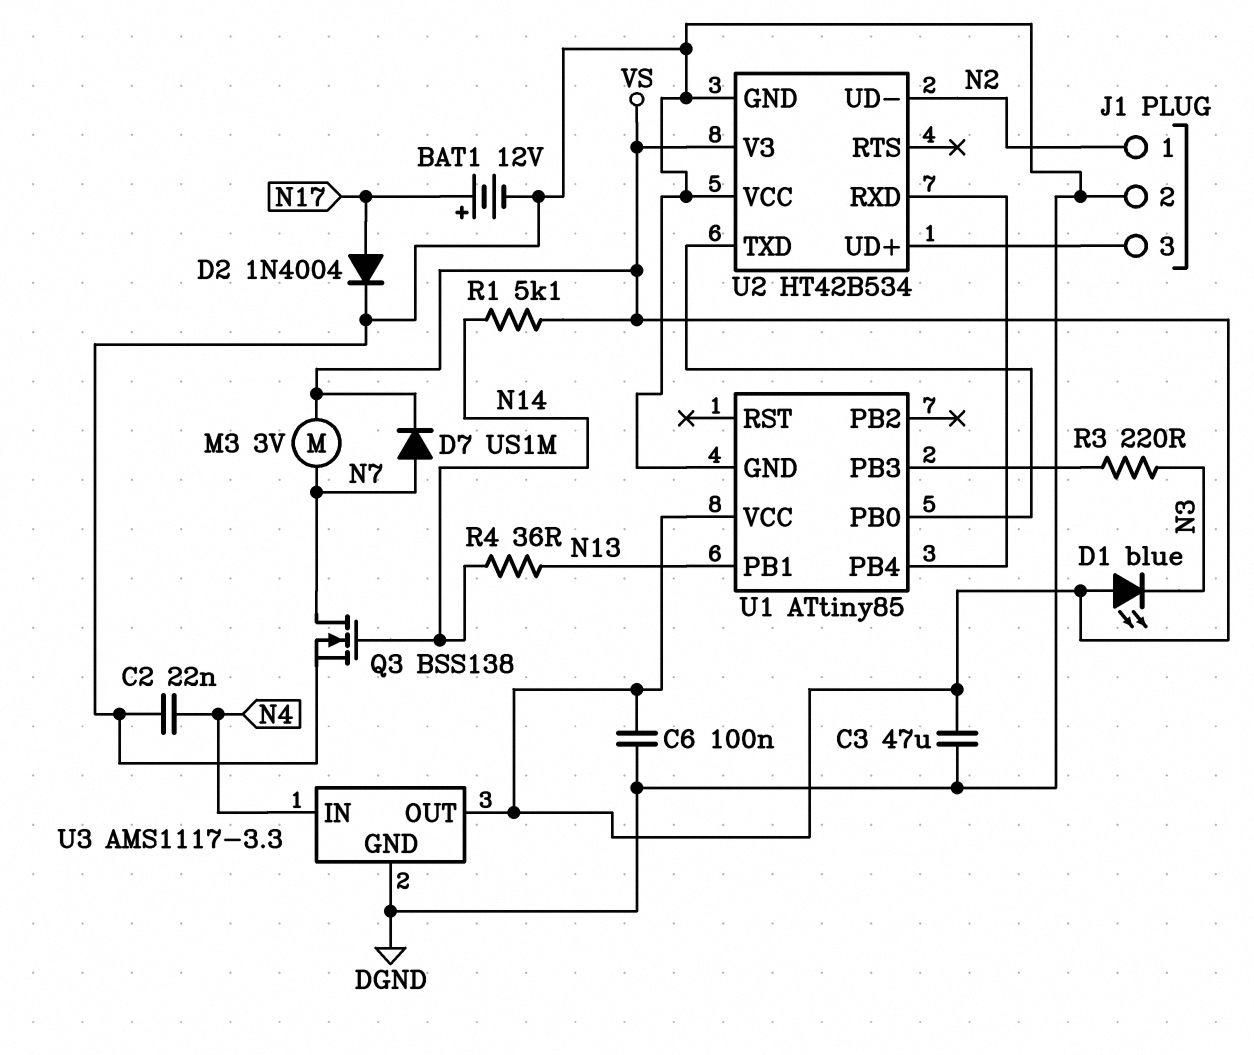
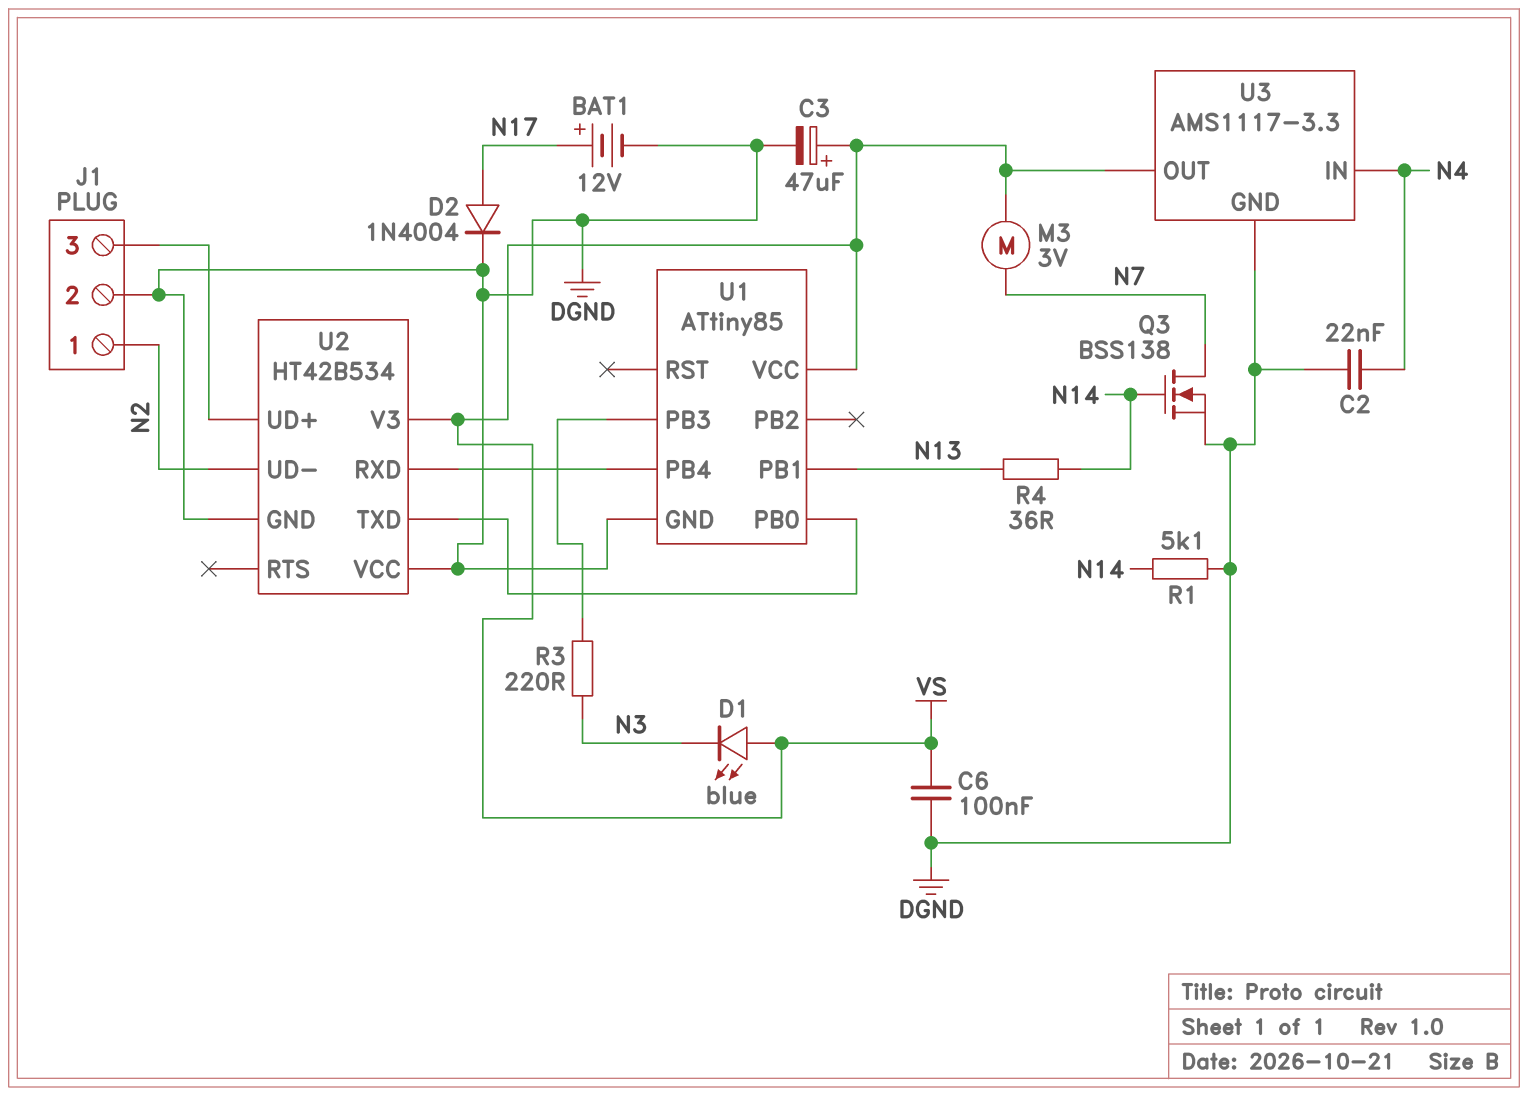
C3: 47uF (DGND, VS) -> 47uF (plus VS, minus DGND)
D7: diode US1M (A N7, K VS) -> none
R1: 5.1k (N14, VS) -> 5.1k (DGND, N14)

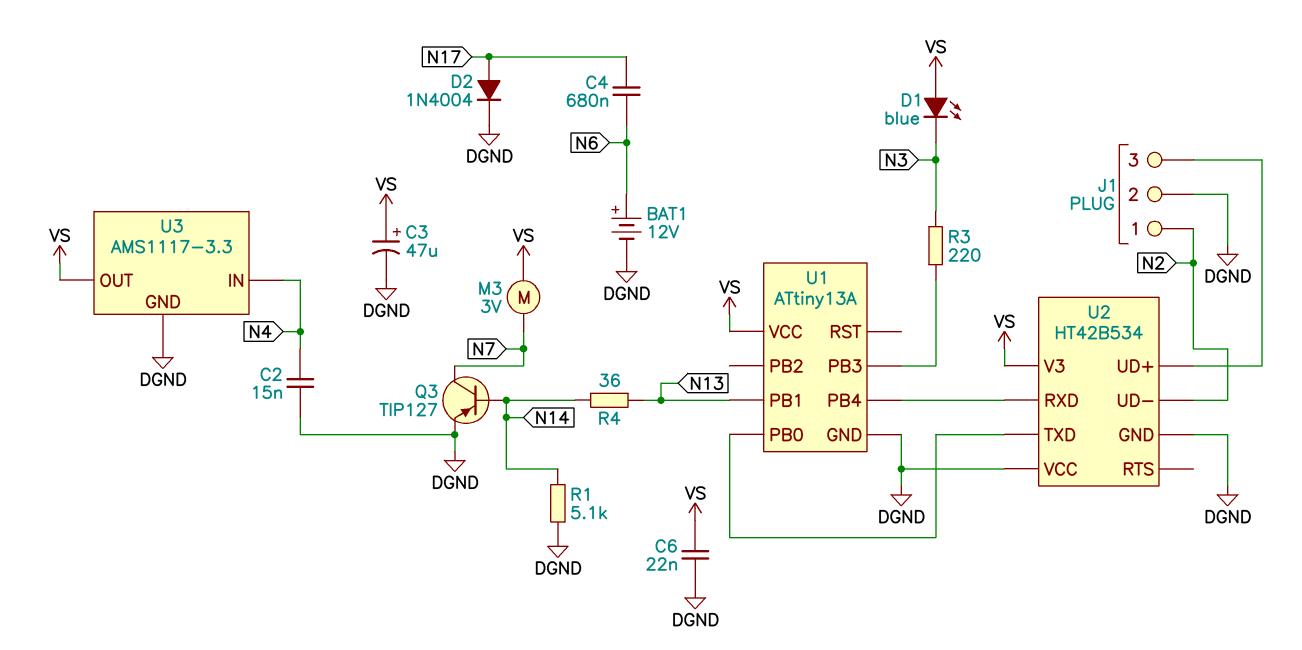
BAT1: 12V (plus N17, minus DGND) -> 12V (plus N6, minus DGND)
C2: 22nF (DGND, N4) -> 15nF (DGND, N4)
C4: none -> 680nF (N6, N17)
C6: 100nF (DGND, VS) -> 22nF (DGND, VS)
Q3: NMOS BSS138 (G N14, D N7, S DGND) -> PNP TIP127 (B N14, C N7, E DGND)
U1: ATtiny85 -> ATtiny13A

